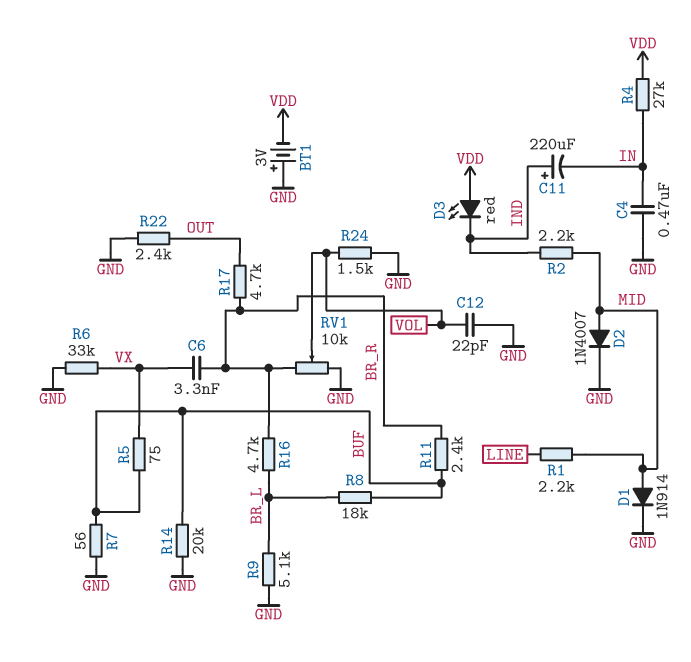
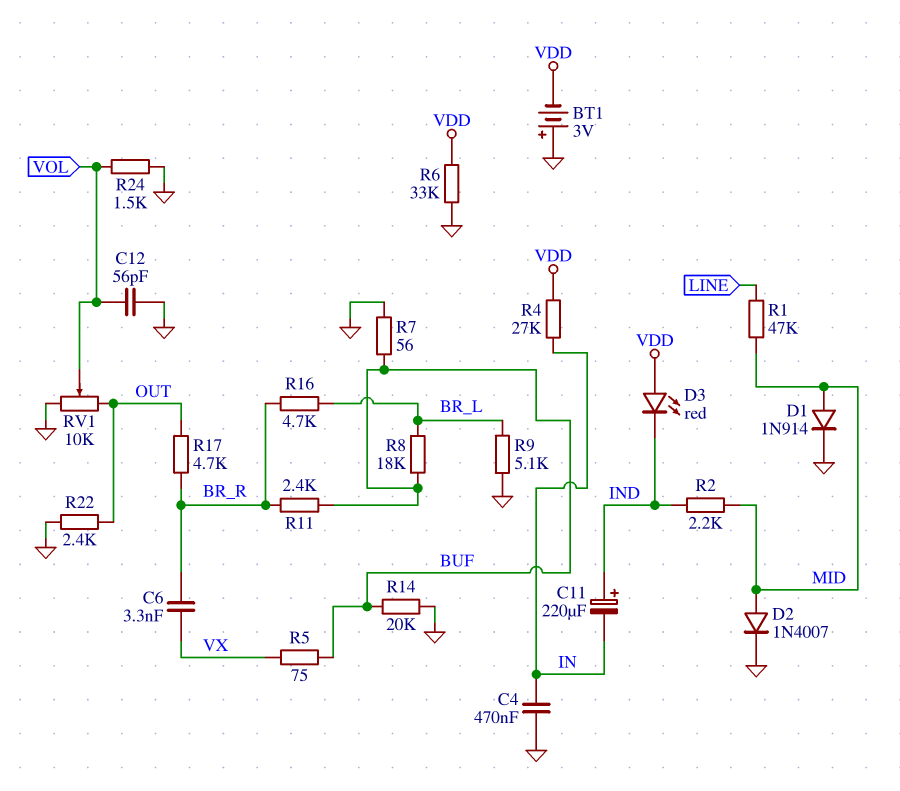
C12: 22pF (GND, VOL) -> 56pF (GND, VOL)
R1: 2.2k (LINE, MID) -> 47k (LINE, MID)
R6: 33k (GND, VX) -> 33k (GND, VDD)
RV1: 10k (BR_R, GND, wiper VOL) -> 10k (GND, OUT, wiper VOL)

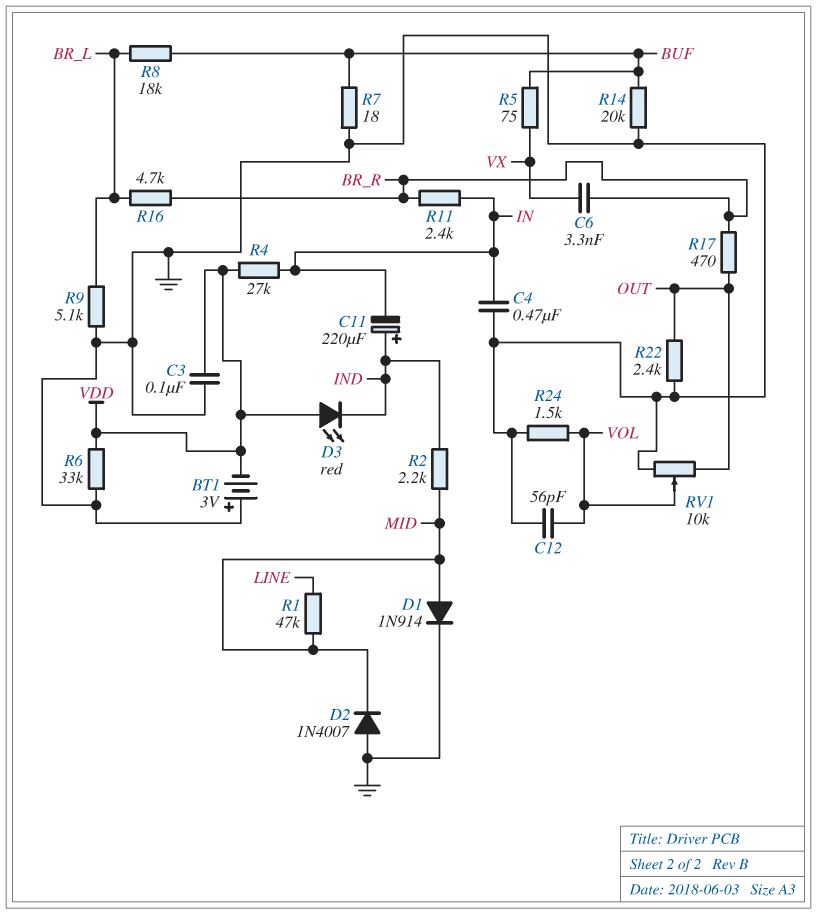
C3: none -> 100nF (GND, VDD)
D2: diode 1N4007 (A MID, K GND) -> diode 1N4007 (A GND, K MID)
R7: 56 (BUF, GND) -> 18 (BUF, GND)
R11: 2.4k (BR_R, BUF) -> 2.4k (BR_R, IN)
R17: 4.7k (BR_R, OUT) -> 470 (BR_R, OUT)

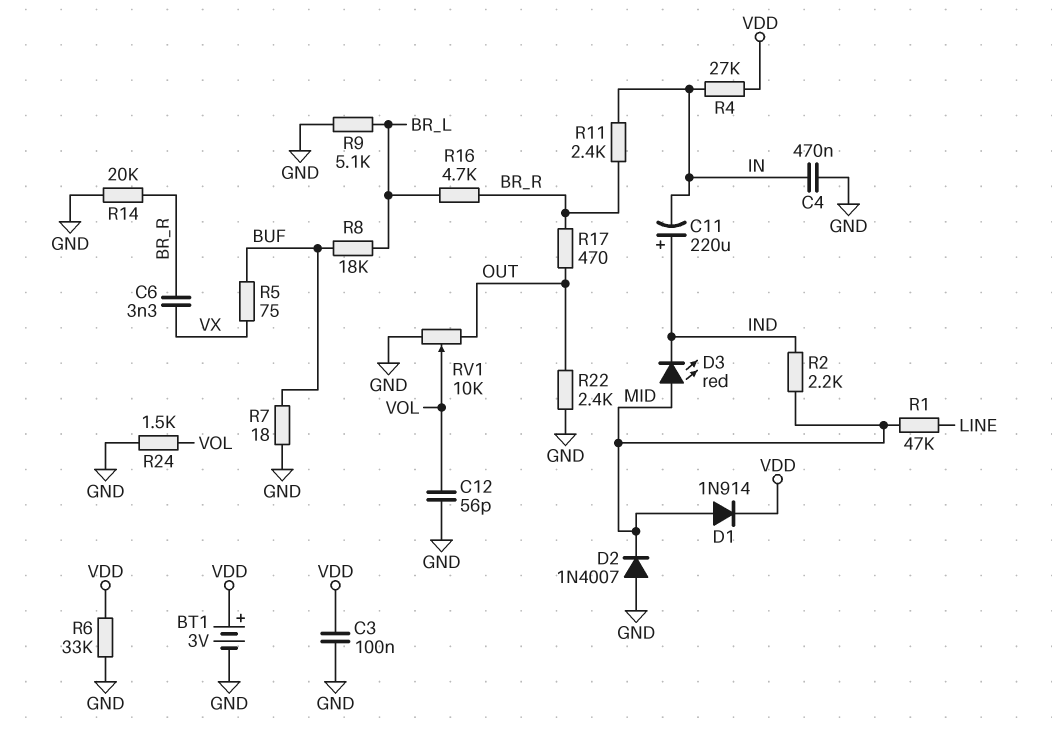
BT1: 3V (plus GND, minus VDD) -> 3V (plus VDD, minus GND)
D1: diode 1N914 (A MID, K GND) -> diode 1N914 (A MID, K VDD)
D3: LED red (A VDD, K IND) -> LED red (A MID, K IND)
R14: 20k (BUF, GND) -> 20k (BR_R, GND)

